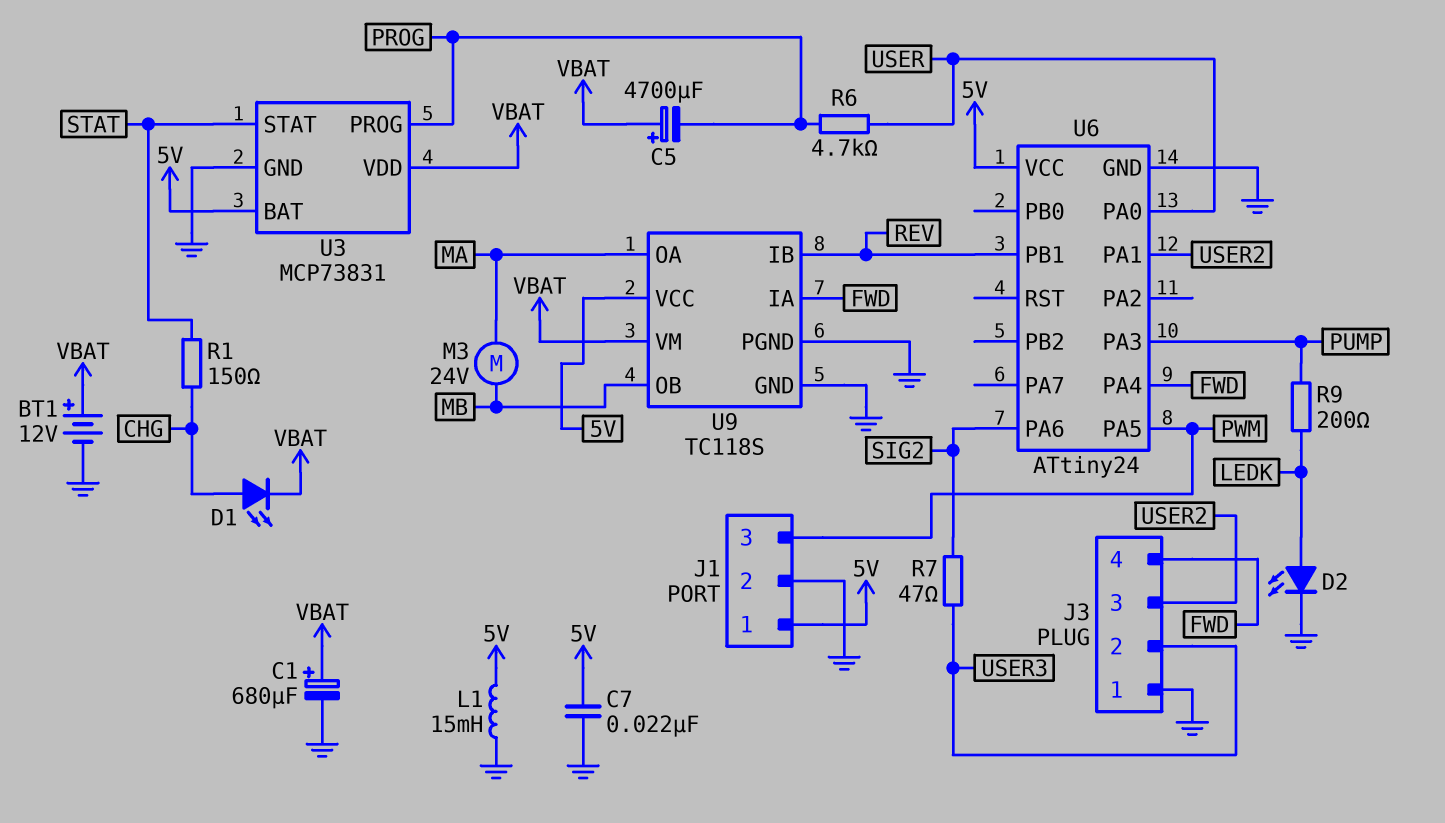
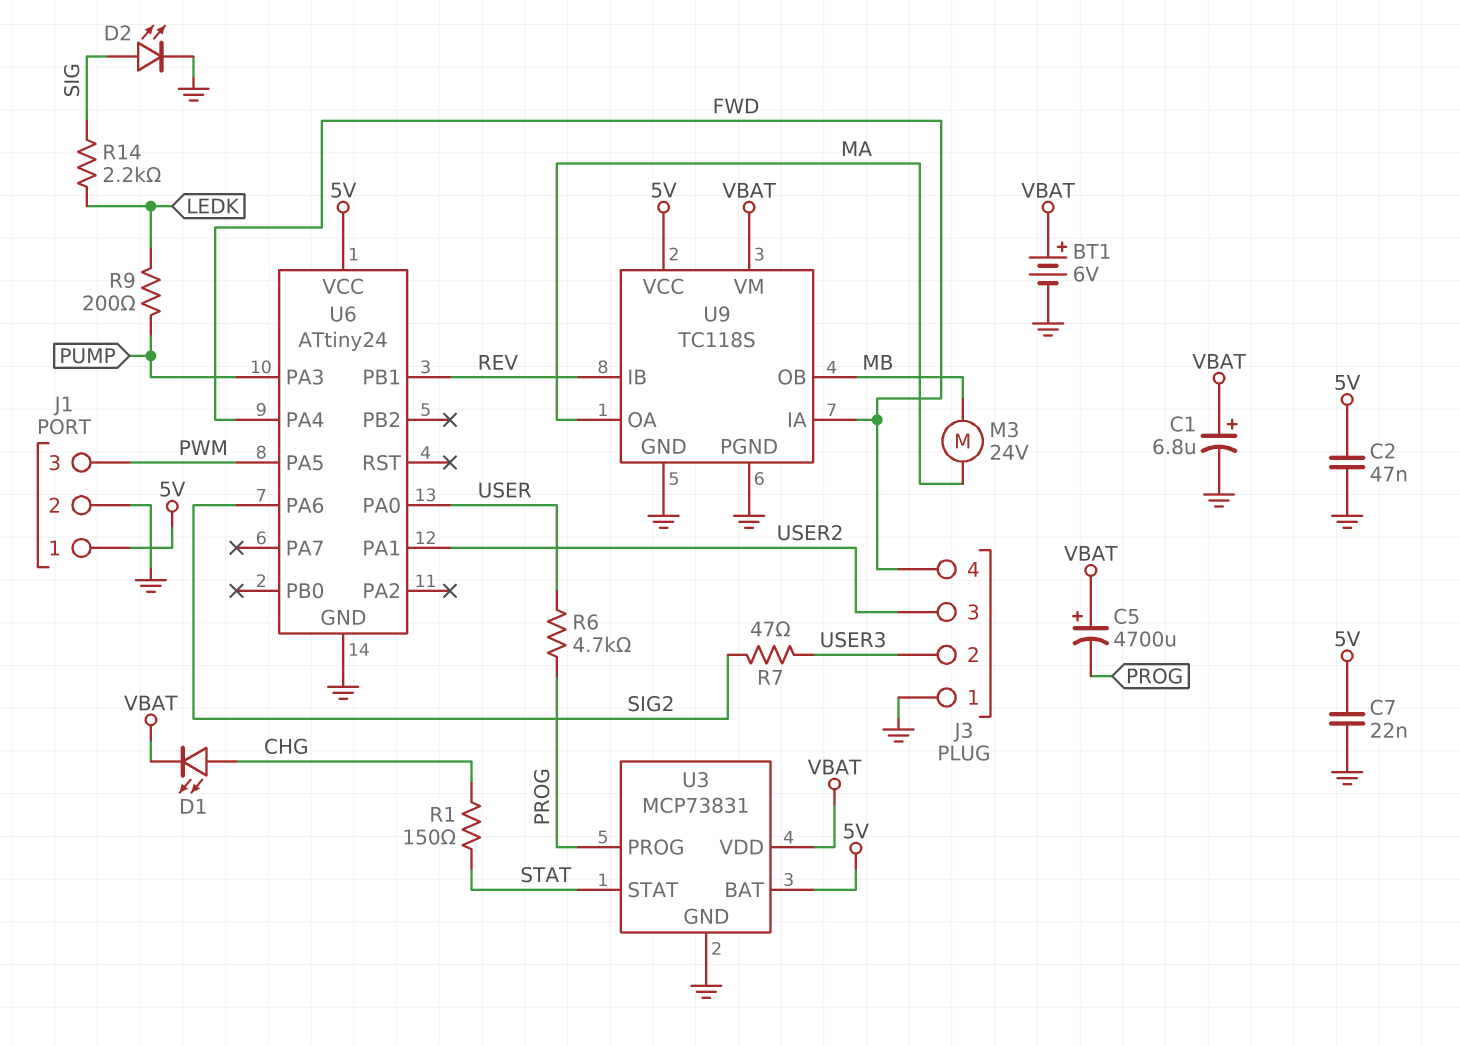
BT1: 12V (plus VBAT, minus GND) -> 6V (plus VBAT, minus GND)
C1: 680uF (plus VBAT, minus GND) -> 6.8uF (plus VBAT, minus GND)
C2: none -> 47nF (5V, GND)
D2: LED (A LEDK, K GND) -> LED (A SIG, K GND)
L1: 15mH (5V, GND) -> none
R14: none -> 2.2k (LEDK, SIG)

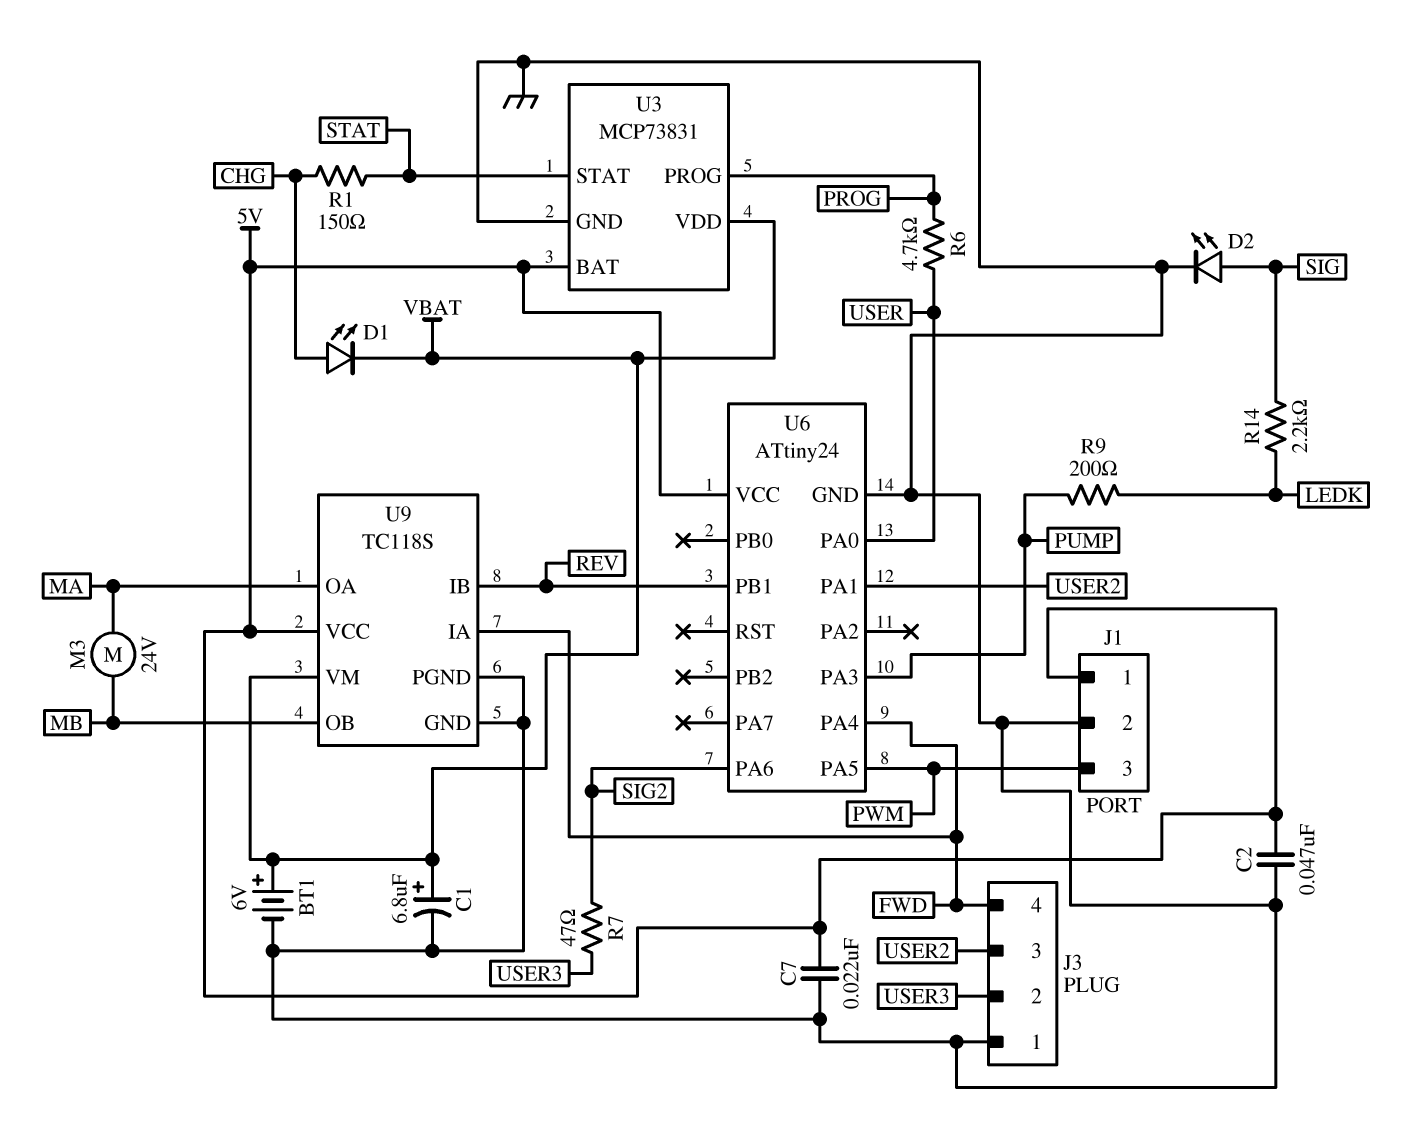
C5: 4700uF (plus VBAT, minus PROG) -> none

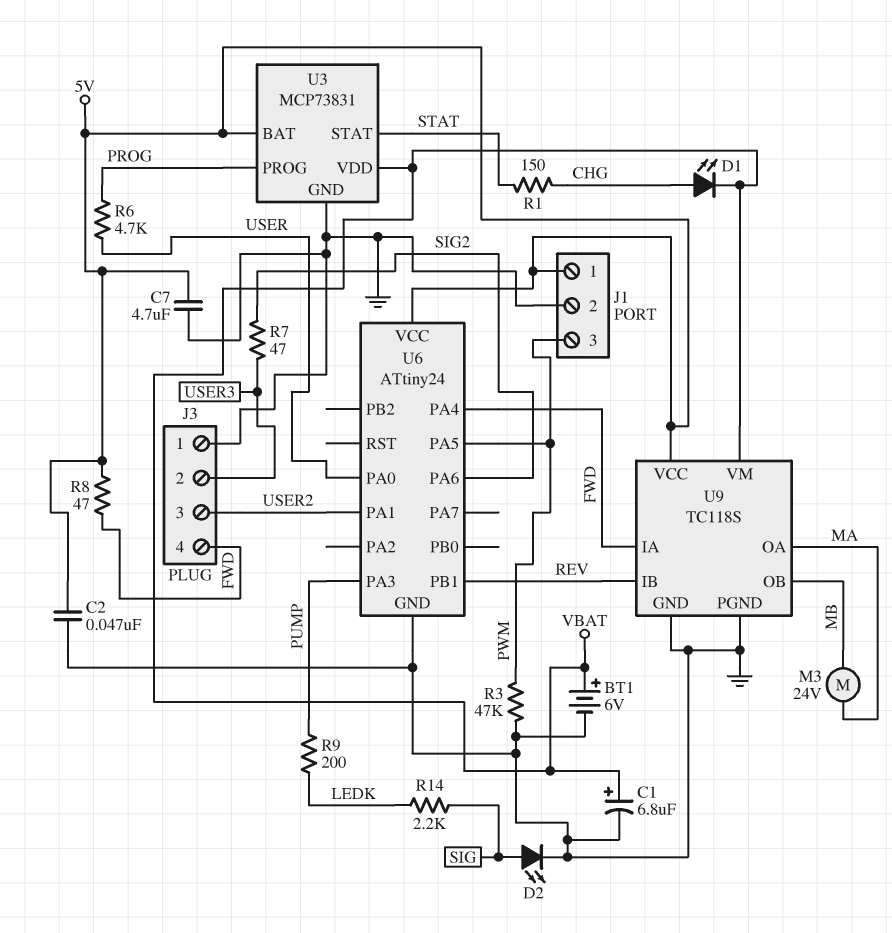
C7: 22nF (5V, GND) -> 4.7uF (5V, GND)
R3: none -> 47k (GND, PWM)
R8: none -> 47 (5V, FWD)

